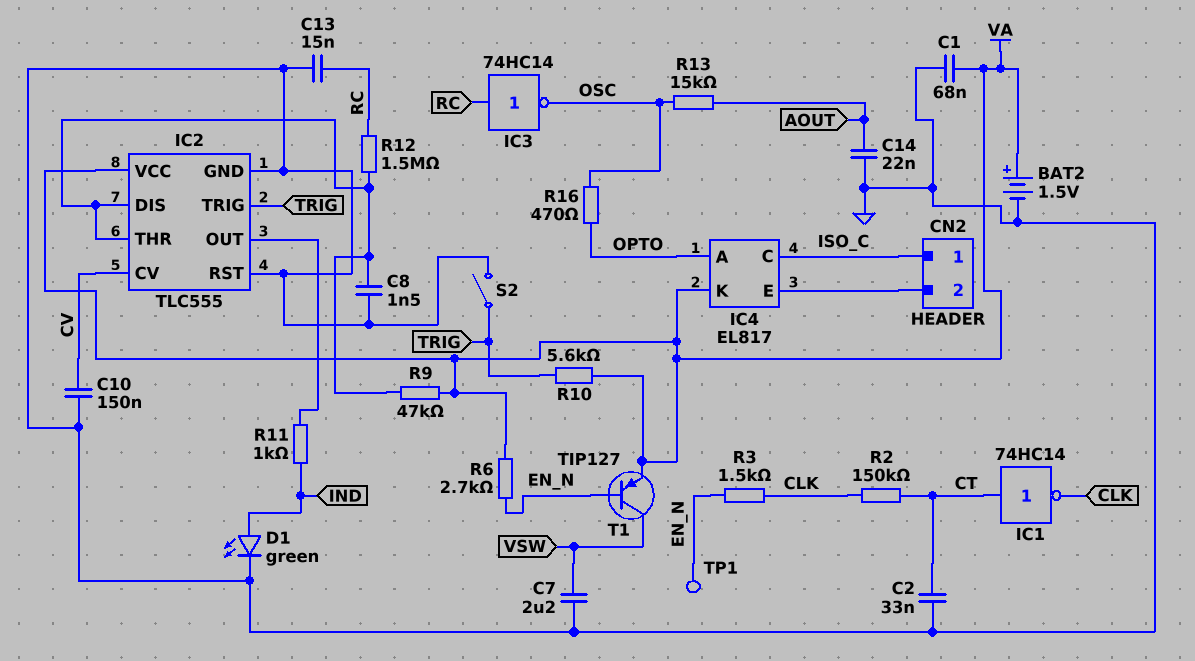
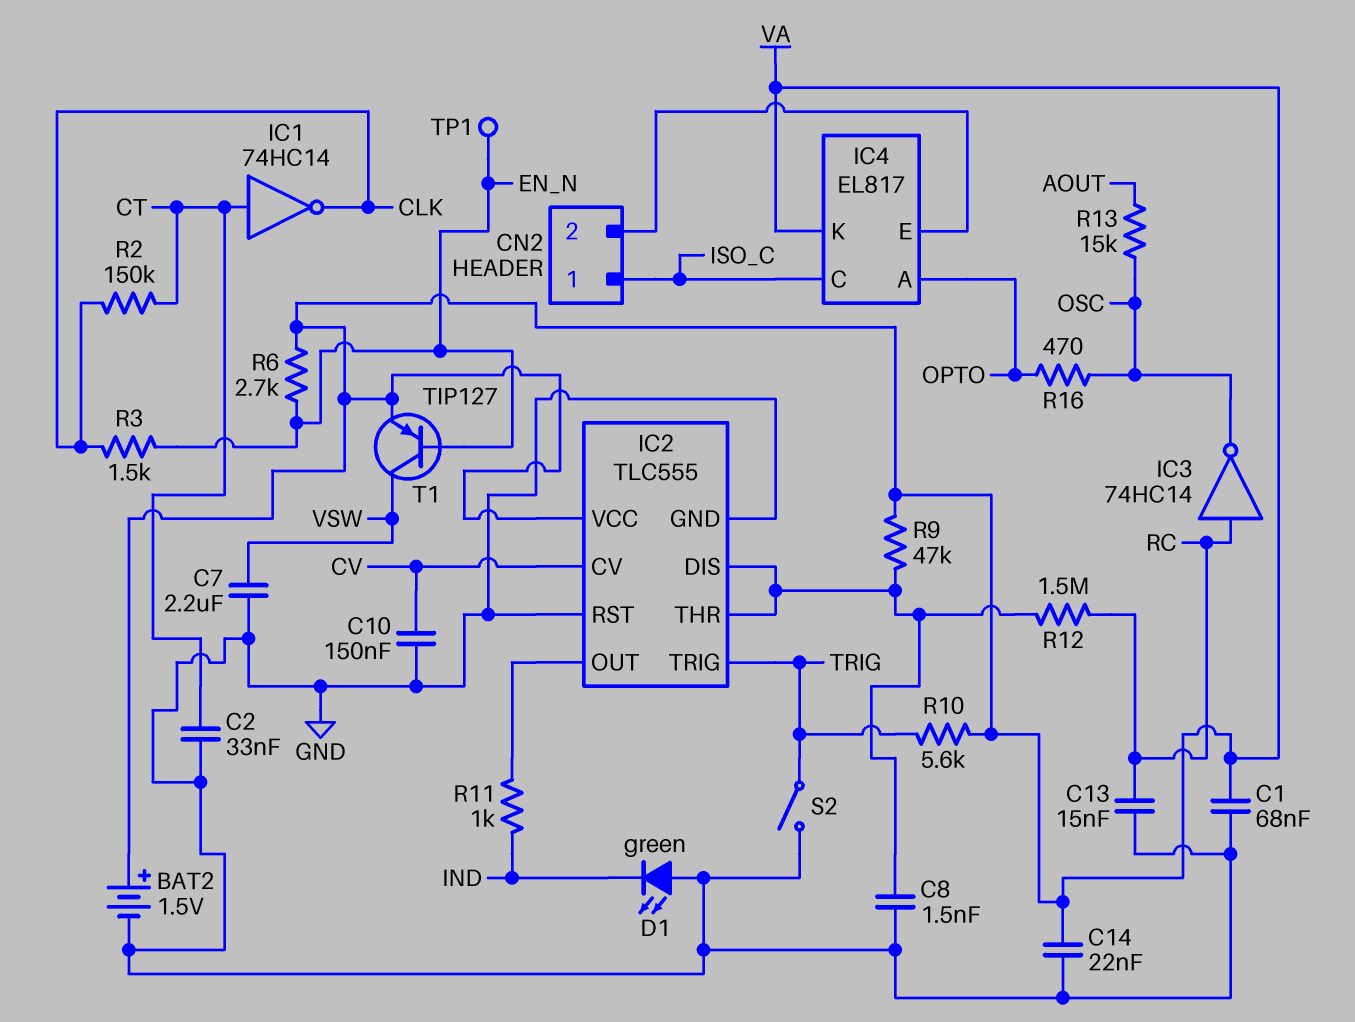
C14: 22nF (AOUT, GND) -> 22nF (GND, VA)
D1: LED green (A IND, K GND) -> LED green (A GND, K IND)

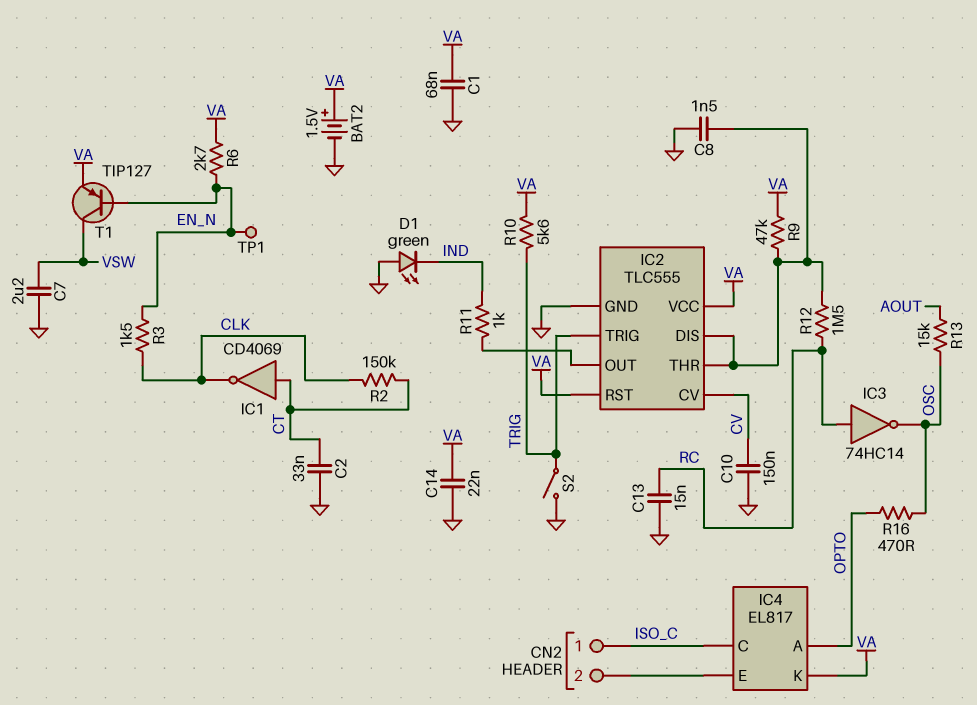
IC1: NOT 74HC14 (in CT, out CLK) -> NOT CD4069 (in CT, out CLK)
IC2 pin RST: GND -> VA

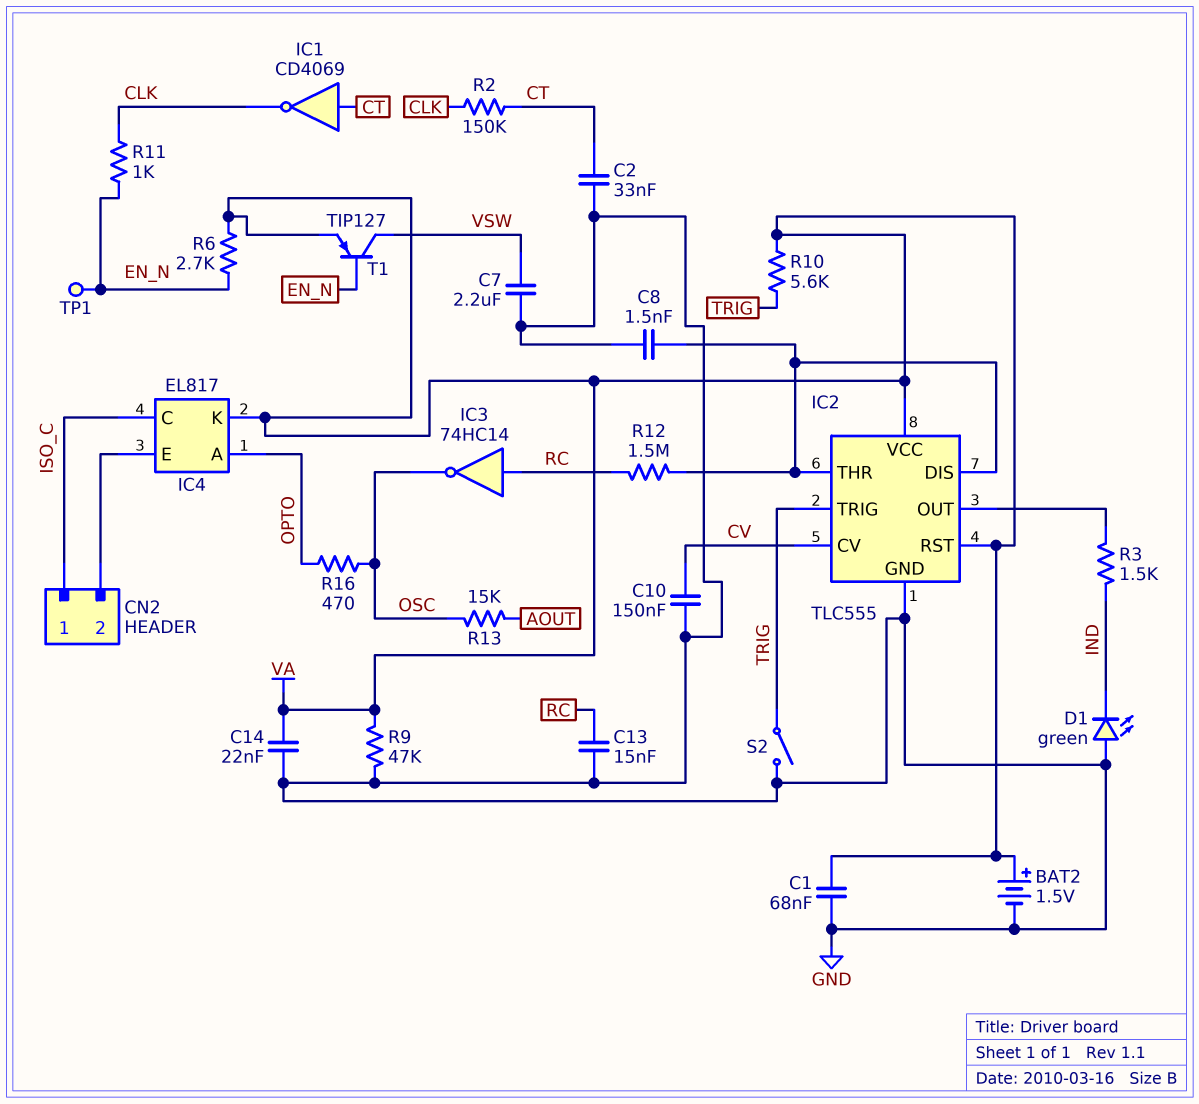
R3: 1.5k (CLK, EN_N) -> 1.5k (IC2/OUT, IND)
R9: 47k (IC2/DIS, VA) -> 47k (GND, VA)
R11: 1k (IC2/OUT, IND) -> 1k (CLK, EN_N)

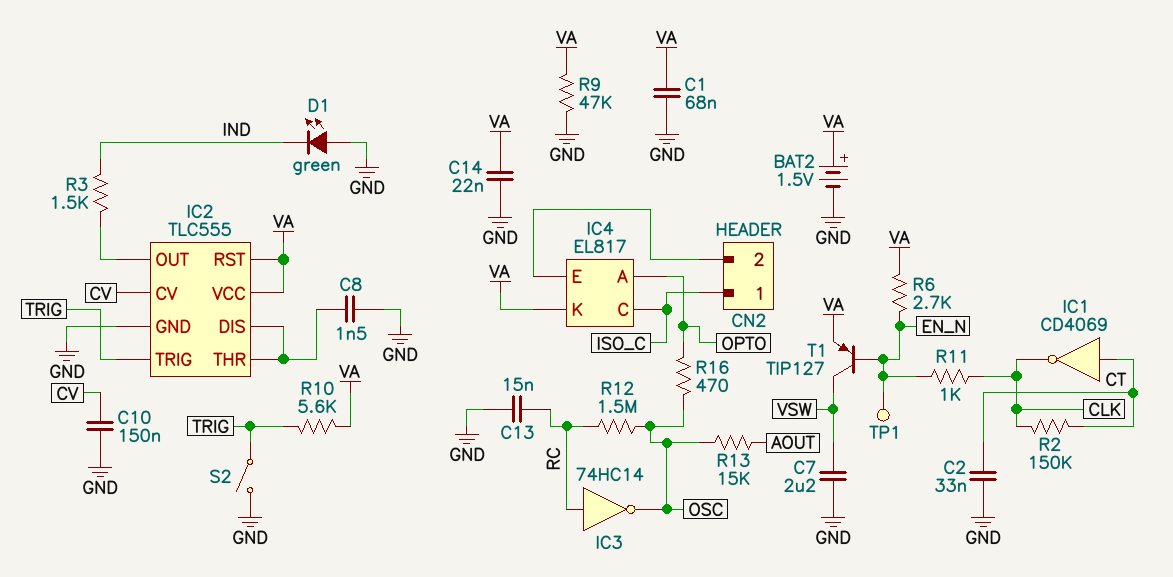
R12: 1.5M (IC2/DIS, RC) -> 1.5M (OSC, RC)

